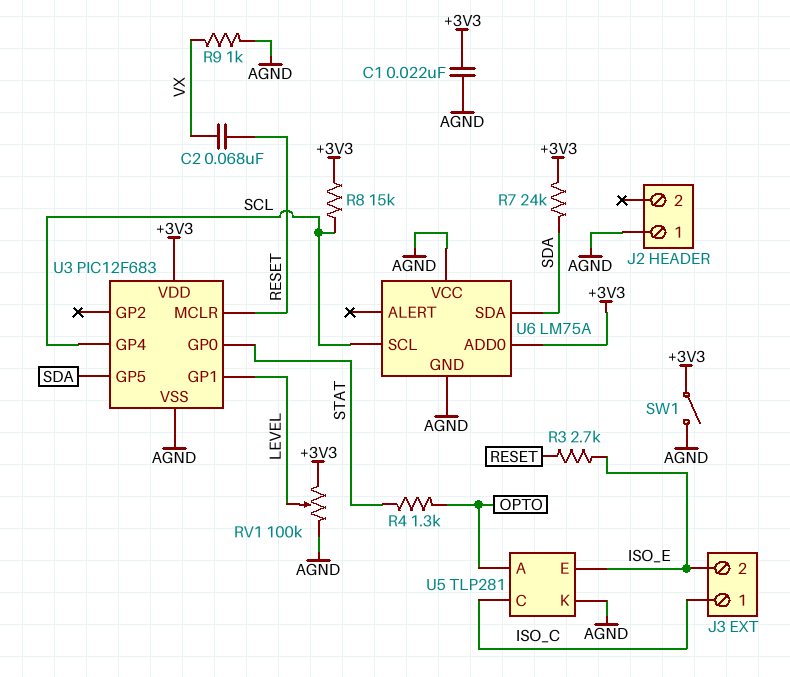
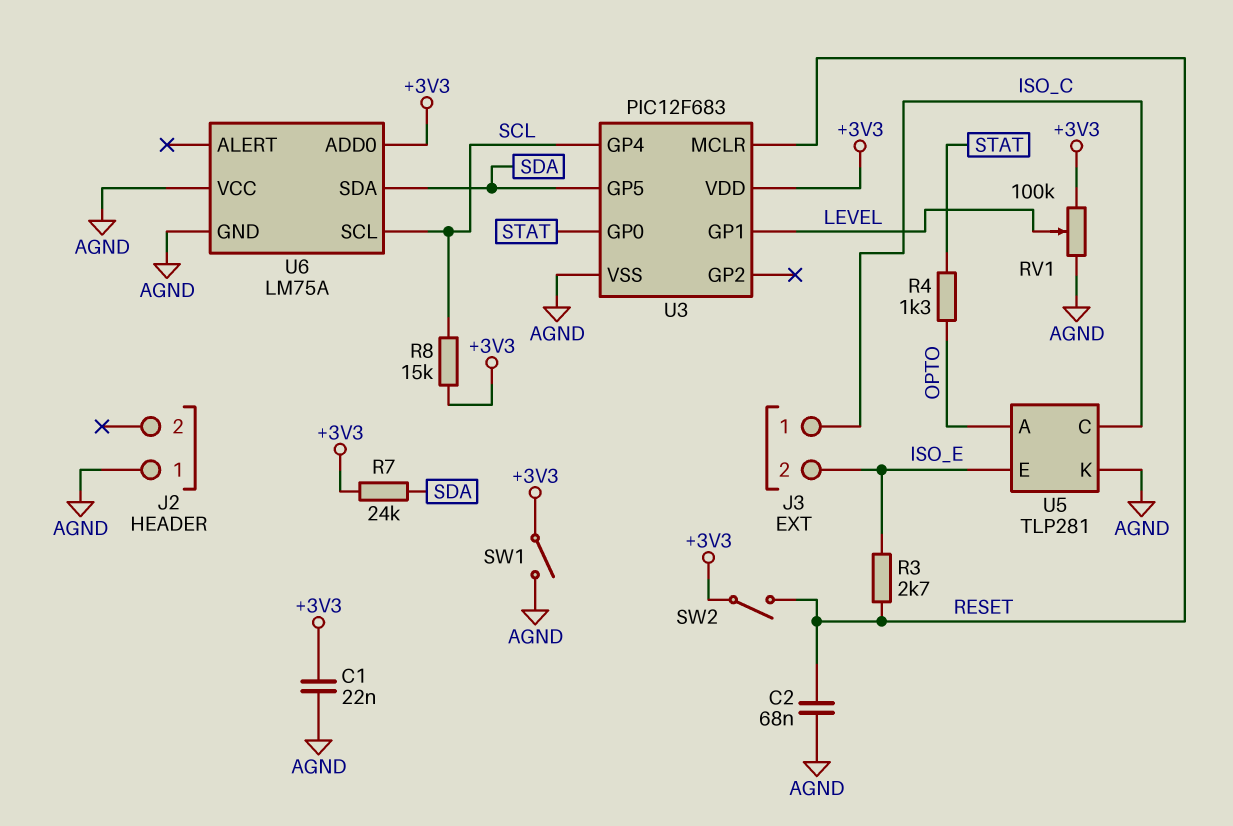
C2: 68nF (RESET, VX) -> 68nF (AGND, RESET)
R9: 1k (AGND, VX) -> none
SW2: none -> switch (+3V3, RESET)

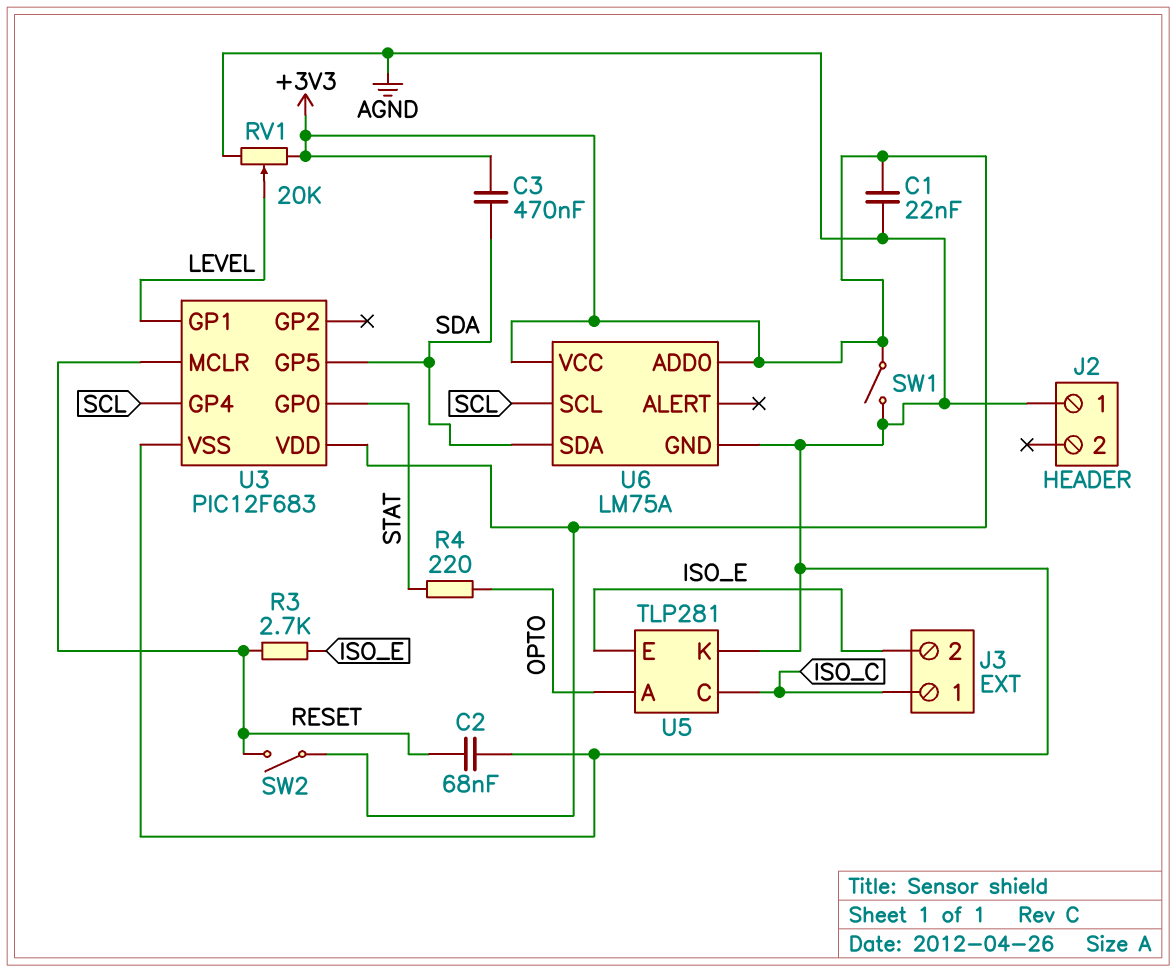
C3: none -> 470nF (+3V3, SDA)
R4: 1.3k (OPTO, STAT) -> 220 (OPTO, STAT)
R7: 24k (+3V3, SDA) -> none
R8: 15k (+3V3, SCL) -> none
RV1: 100k (+3V3, AGND, wiper LEVEL) -> 20k (+3V3, AGND, wiper LEVEL)
U6 pin VCC: AGND -> +3V3

